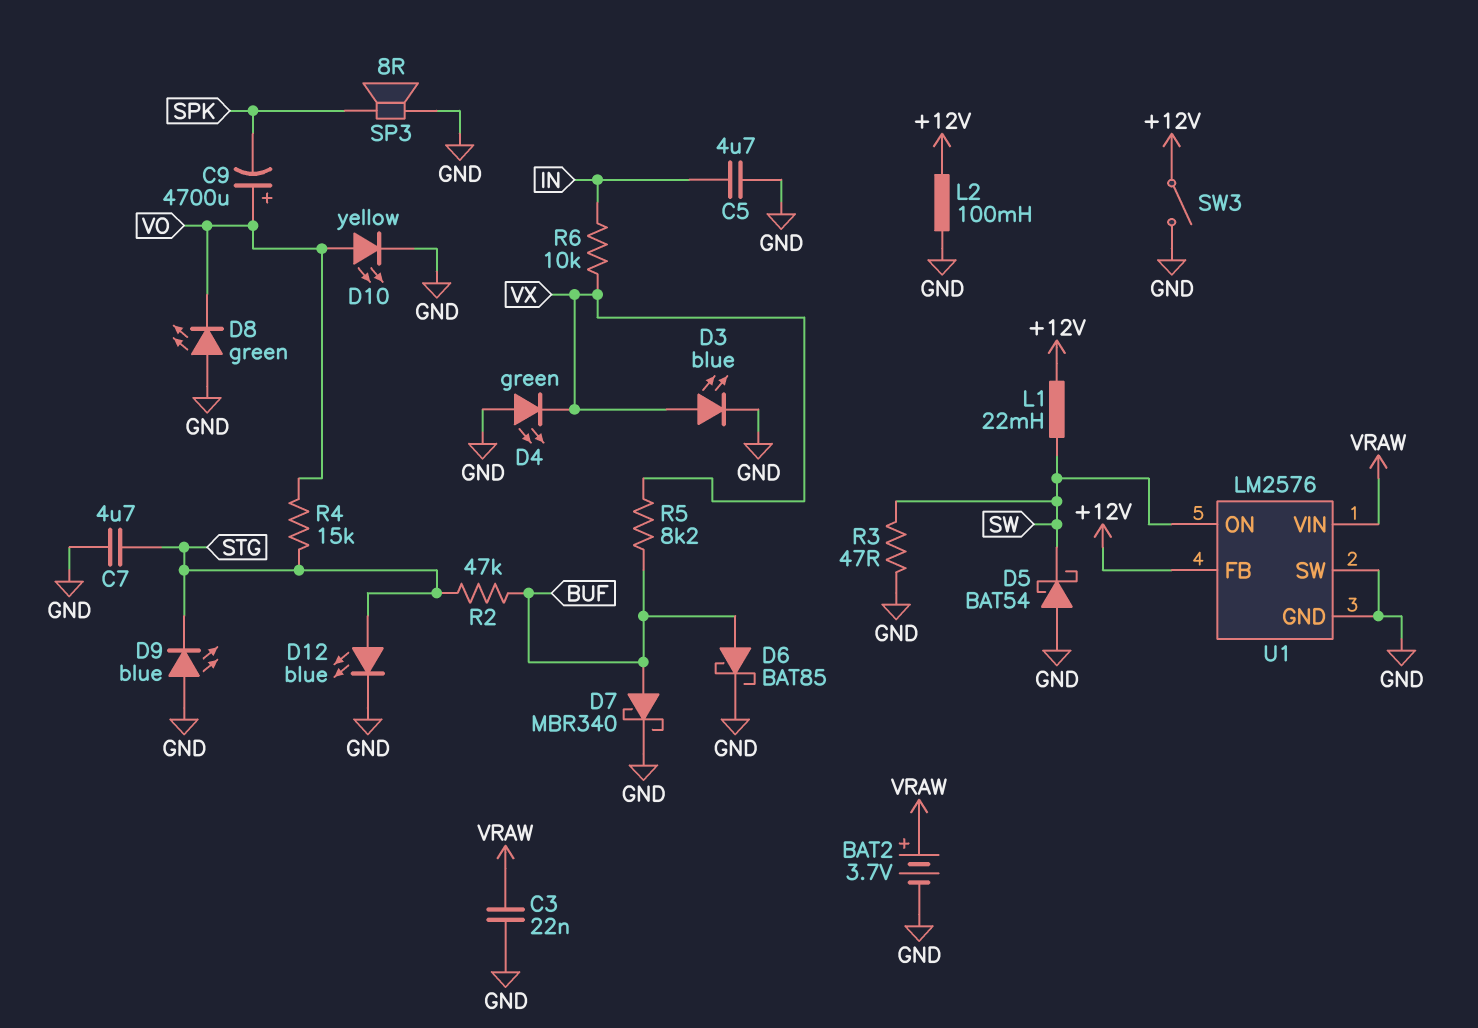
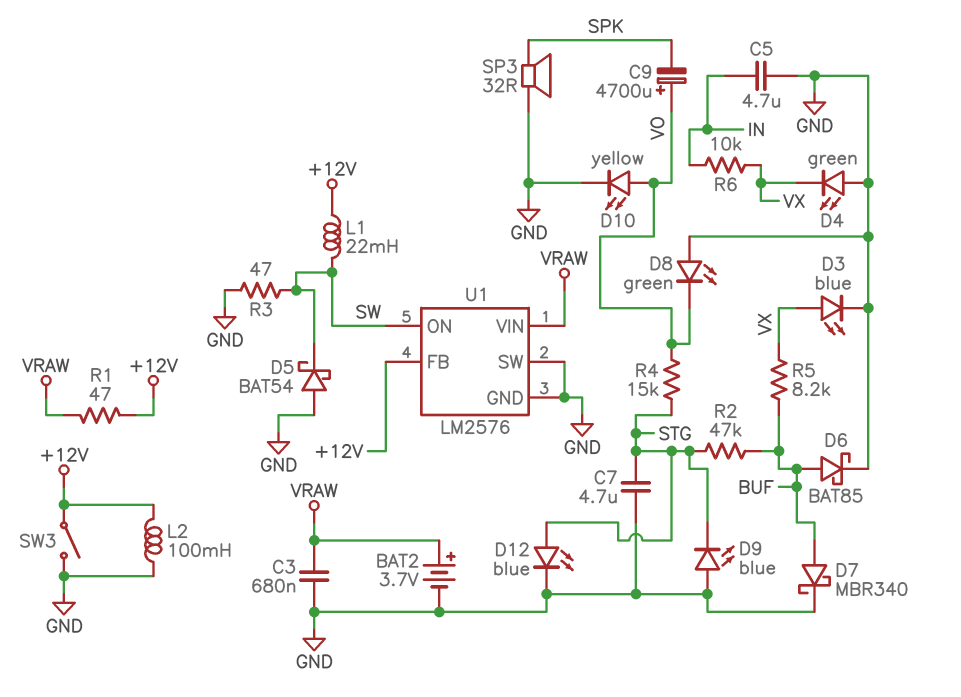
C3: 22nF (GND, VRAW) -> 680nF (GND, VRAW)
R1: none -> 47 (+12V, VRAW)
SP3: speaker 8R (GND, SPK) -> speaker 32R (GND, SPK)

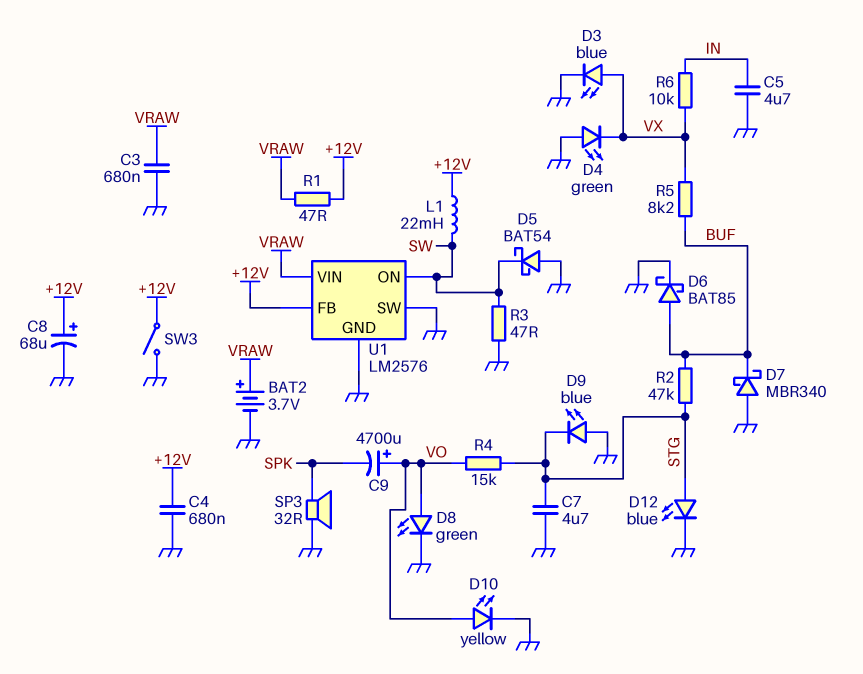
C4: none -> 680nF (+12V, GND)
C8: none -> 68uF (plus +12V, minus GND)
D7: schottky MBR340 (A BUF, K GND) -> schottky MBR340 (A GND, K BUF)
D8: LED green (A GND, K VO) -> LED green (A VO, K GND)
L2: 100mH (+12V, GND) -> none

